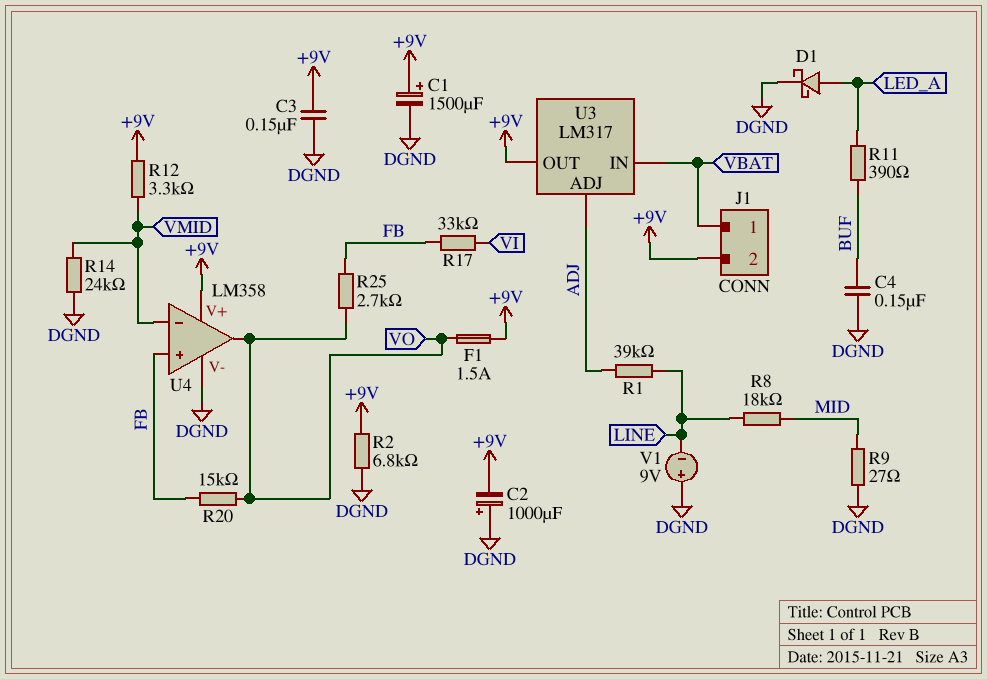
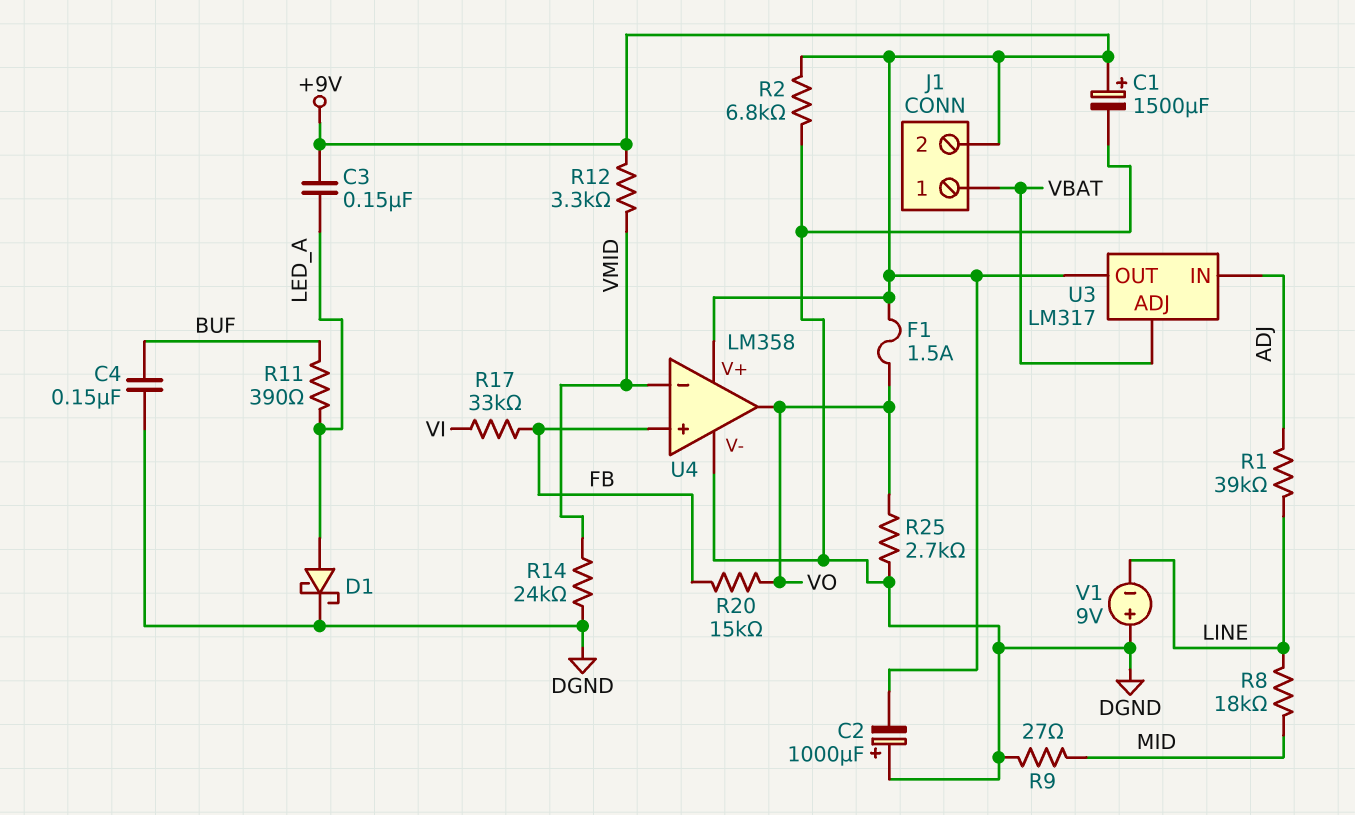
C3: 150nF (+9V, DGND) -> 150nF (+9V, LED_A)
R25: 2.7k (FB, VO) -> 2.7k (DGND, VO)
U3 pin ADJ: ADJ -> VBAT
U3 pin IN: VBAT -> ADJ

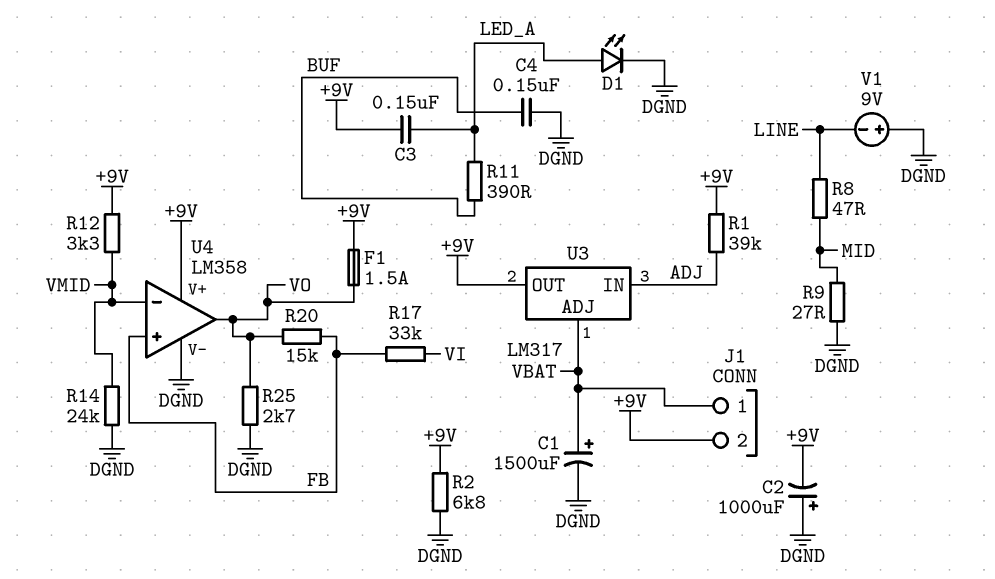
C1: 1500uF (plus +9V, minus DGND) -> 1500uF (plus VBAT, minus DGND)
D1: schottky (A LED_A, K DGND) -> LED (A LED_A, K DGND)
R1: 39k (ADJ, LINE) -> 39k (+9V, ADJ)
R8: 18k (LINE, MID) -> 47 (LINE, MID)

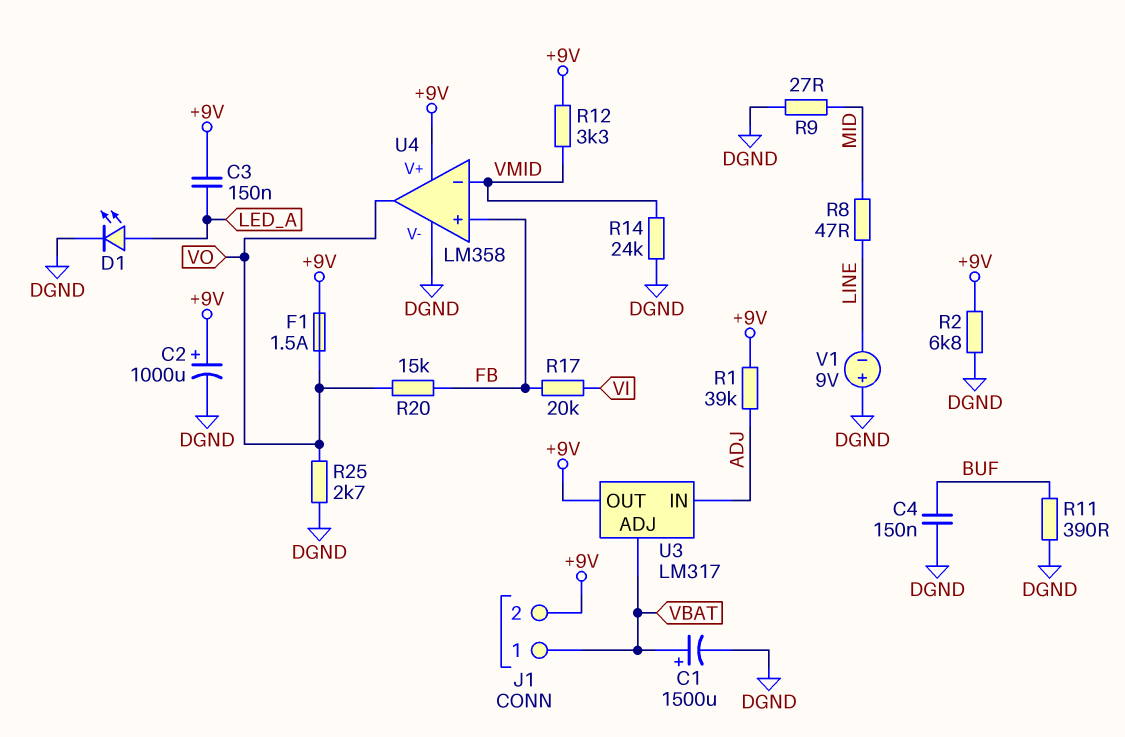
C2: 1000uF (plus DGND, minus +9V) -> 1000uF (plus +9V, minus DGND)
R11: 390 (BUF, LED_A) -> 390 (BUF, DGND)
R17: 33k (FB, VI) -> 20k (FB, VI)

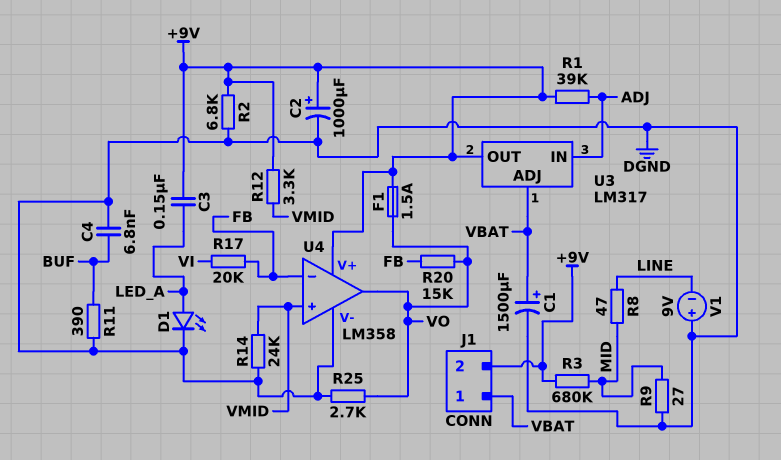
C4: 150nF (BUF, DGND) -> 6.8nF (BUF, DGND)
R3: none -> 680k (+9V, MID)
U4 pin in+: FB -> VMID
U4 pin in-: VMID -> FB

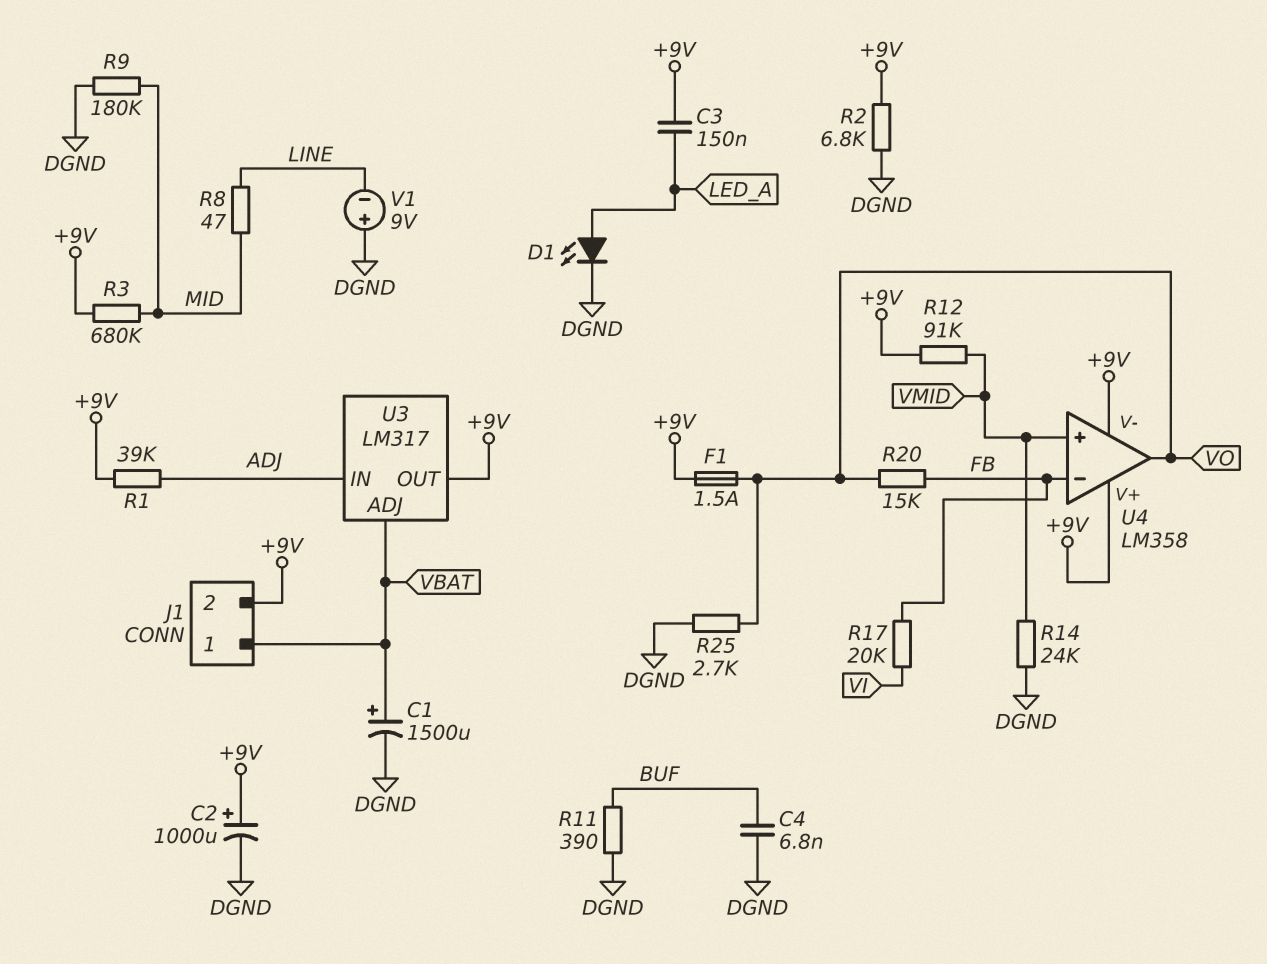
R9: 27 (DGND, MID) -> 180k (DGND, MID)
R12: 3.3k (+9V, VMID) -> 91k (+9V, VMID)
U4 pin V-: DGND -> +9V

